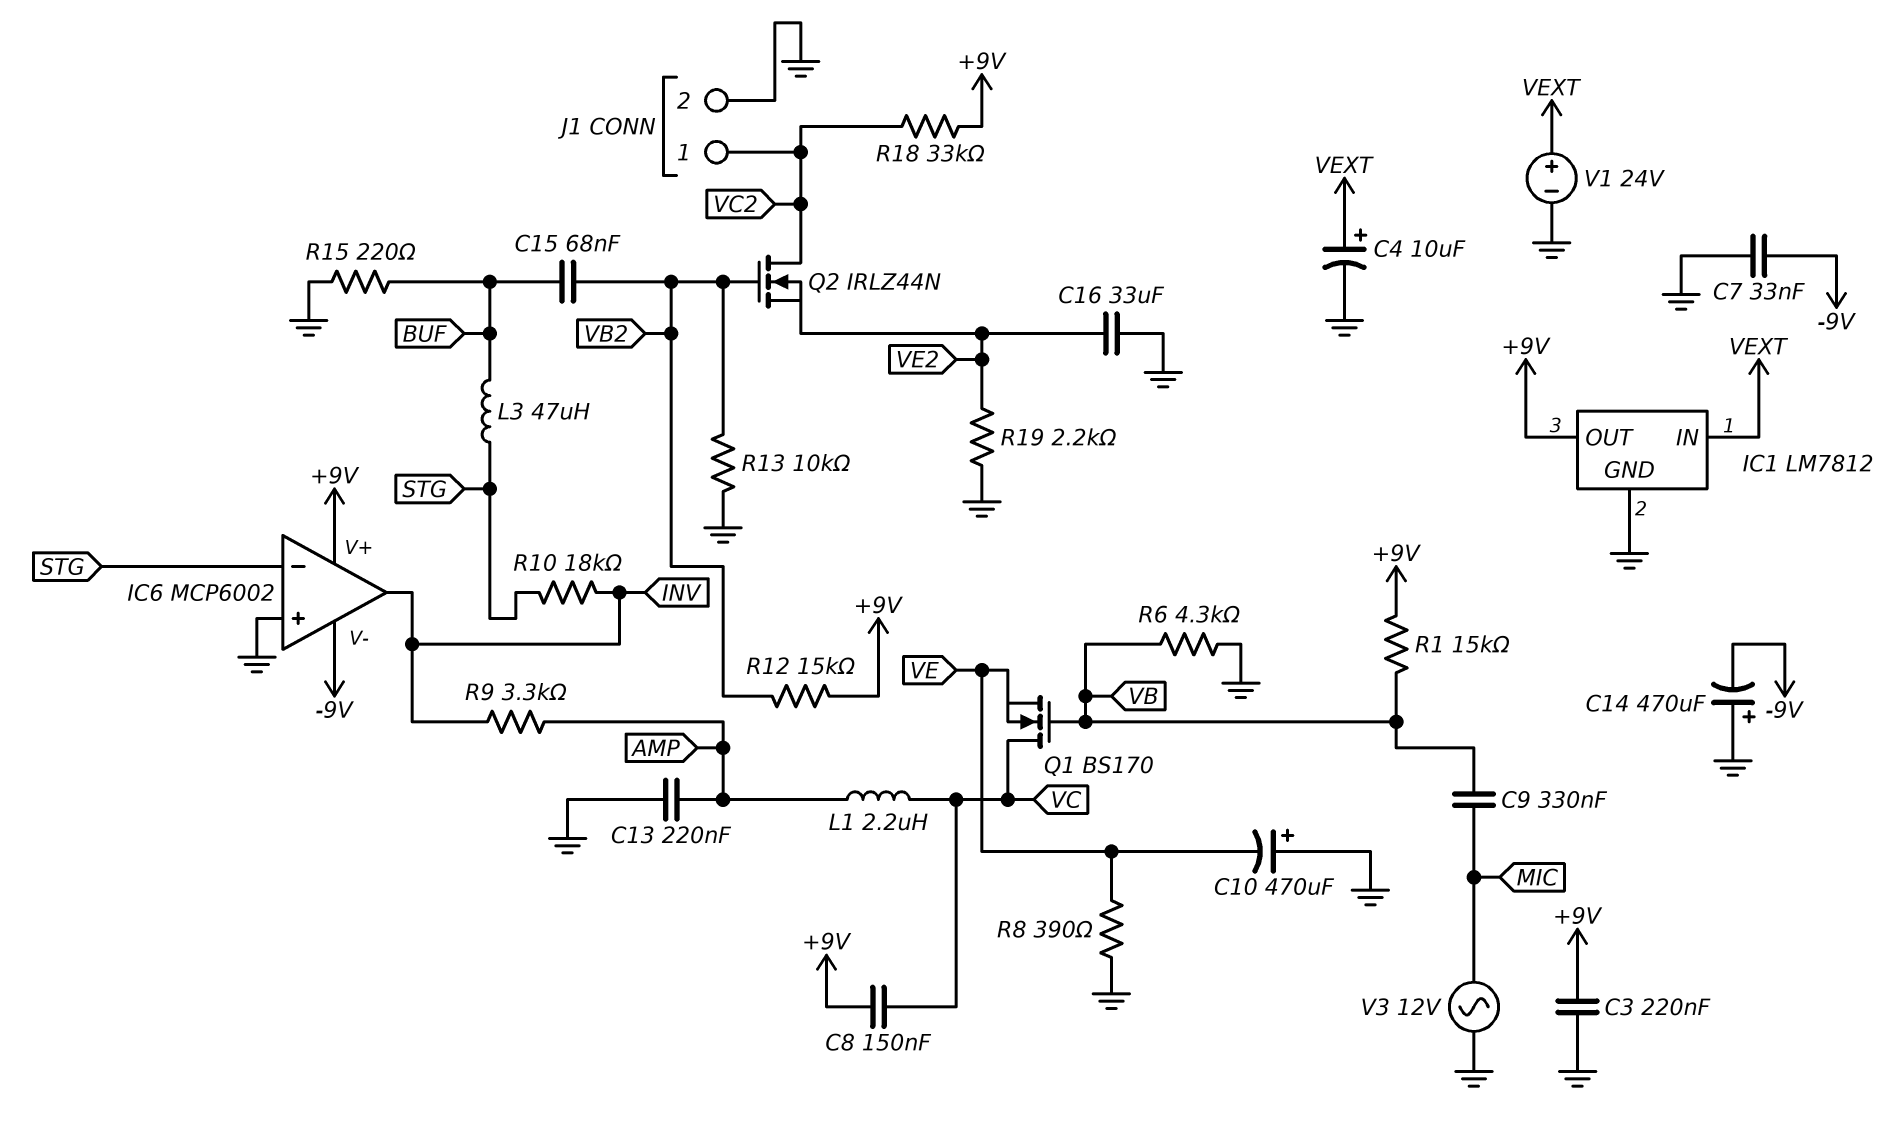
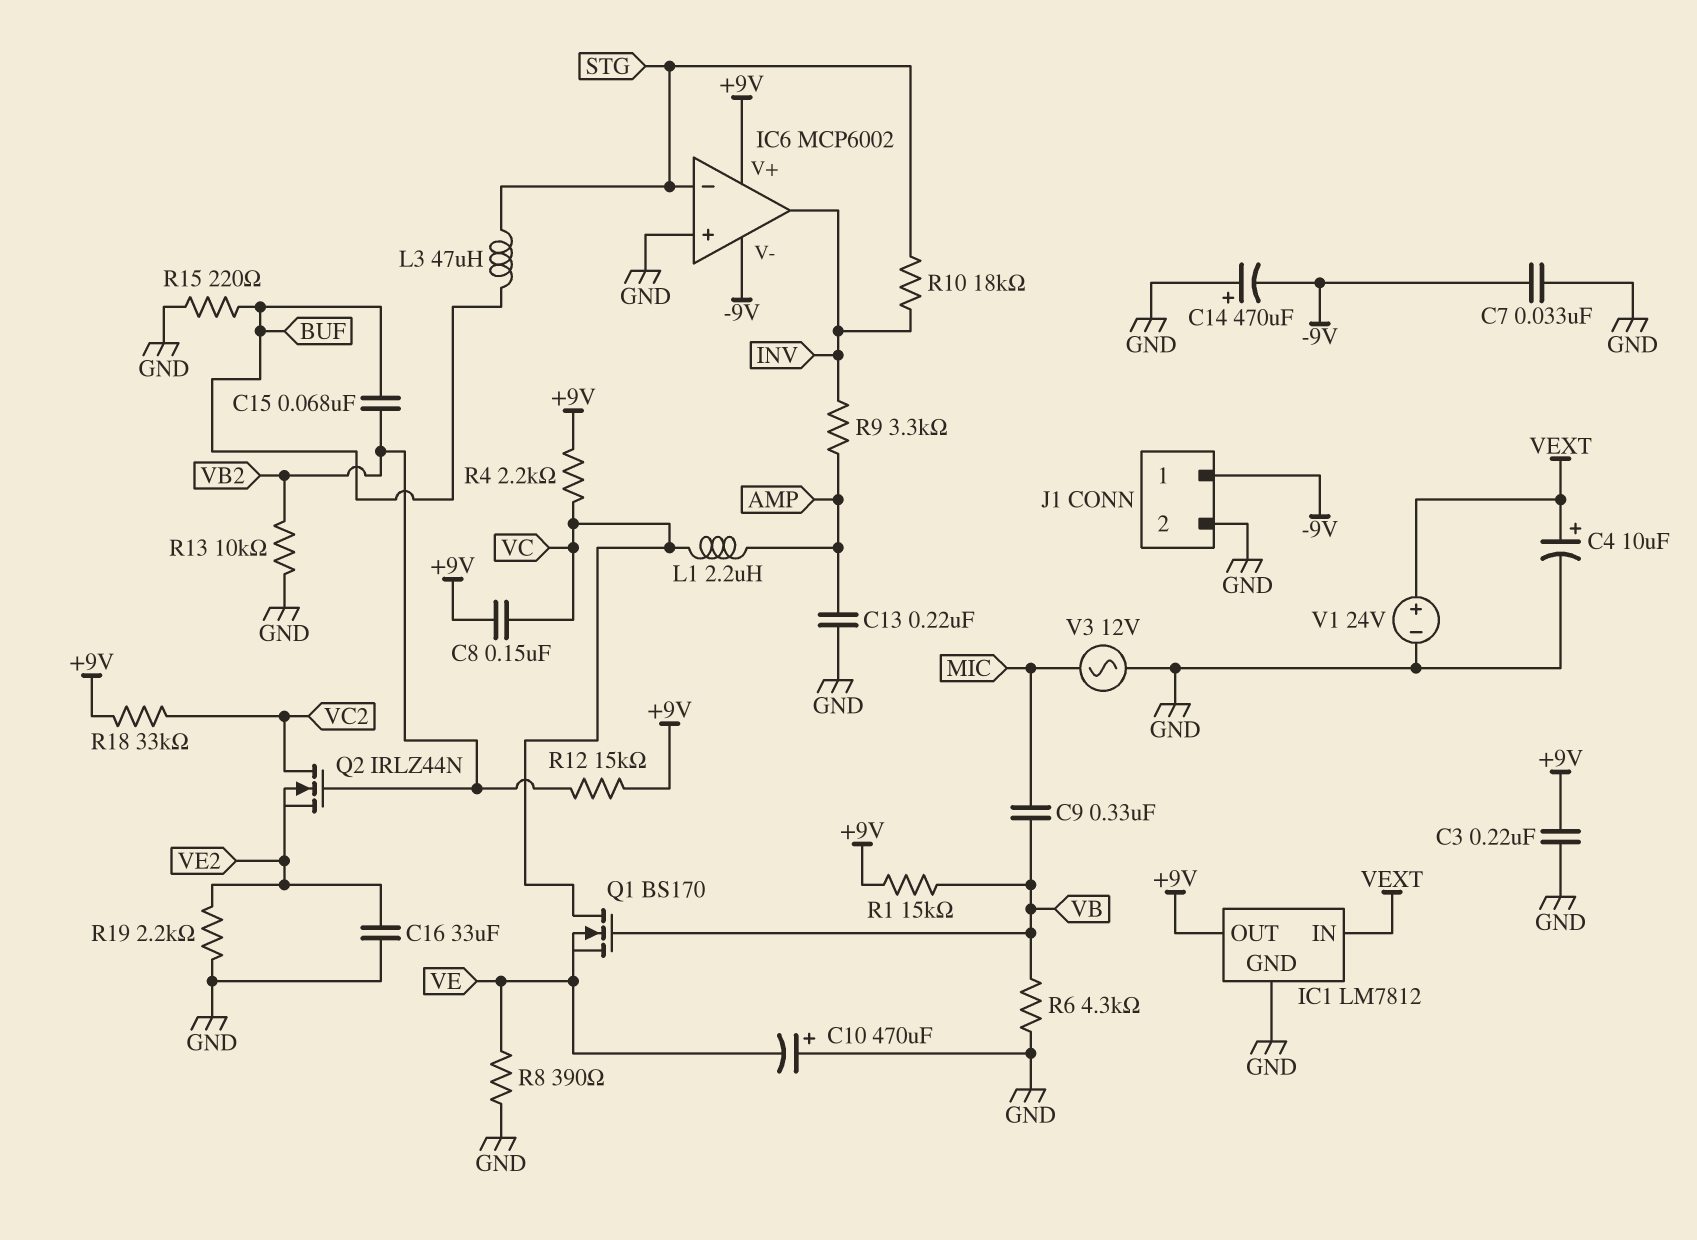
J1 pin 1: VC2 -> -9V
R4: none -> 2.2k (+9V, VC)

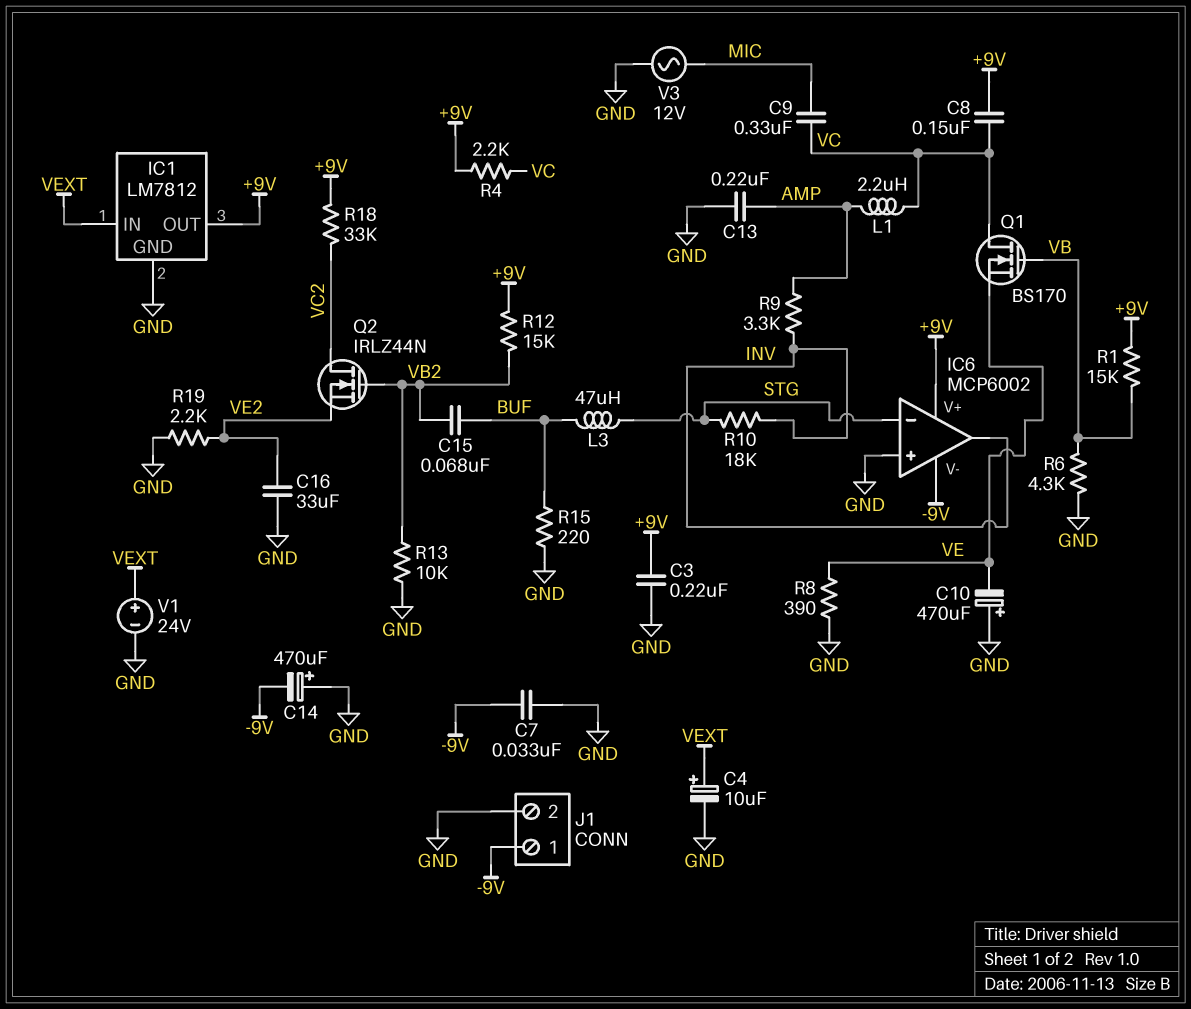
C9: 330nF (MIC, VB) -> 330nF (MIC, VC)

